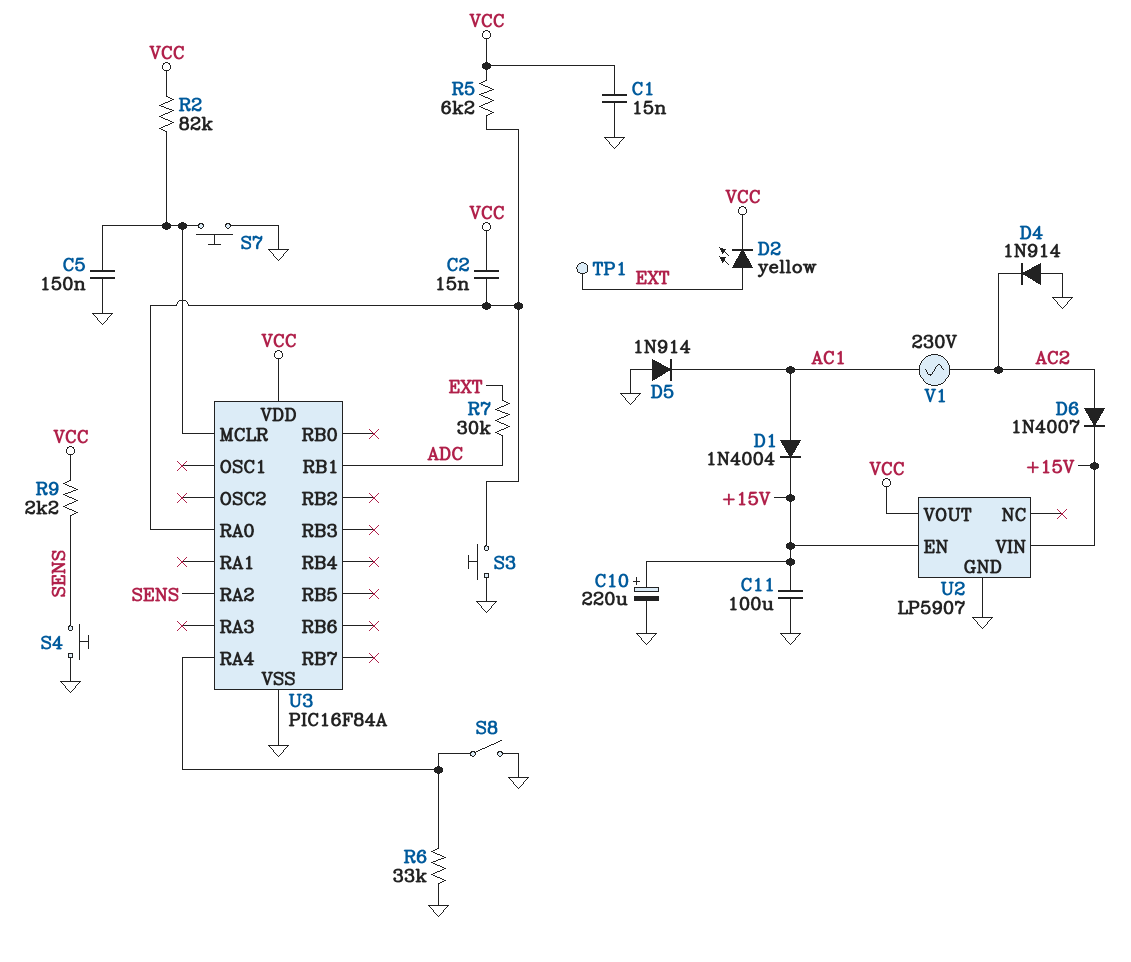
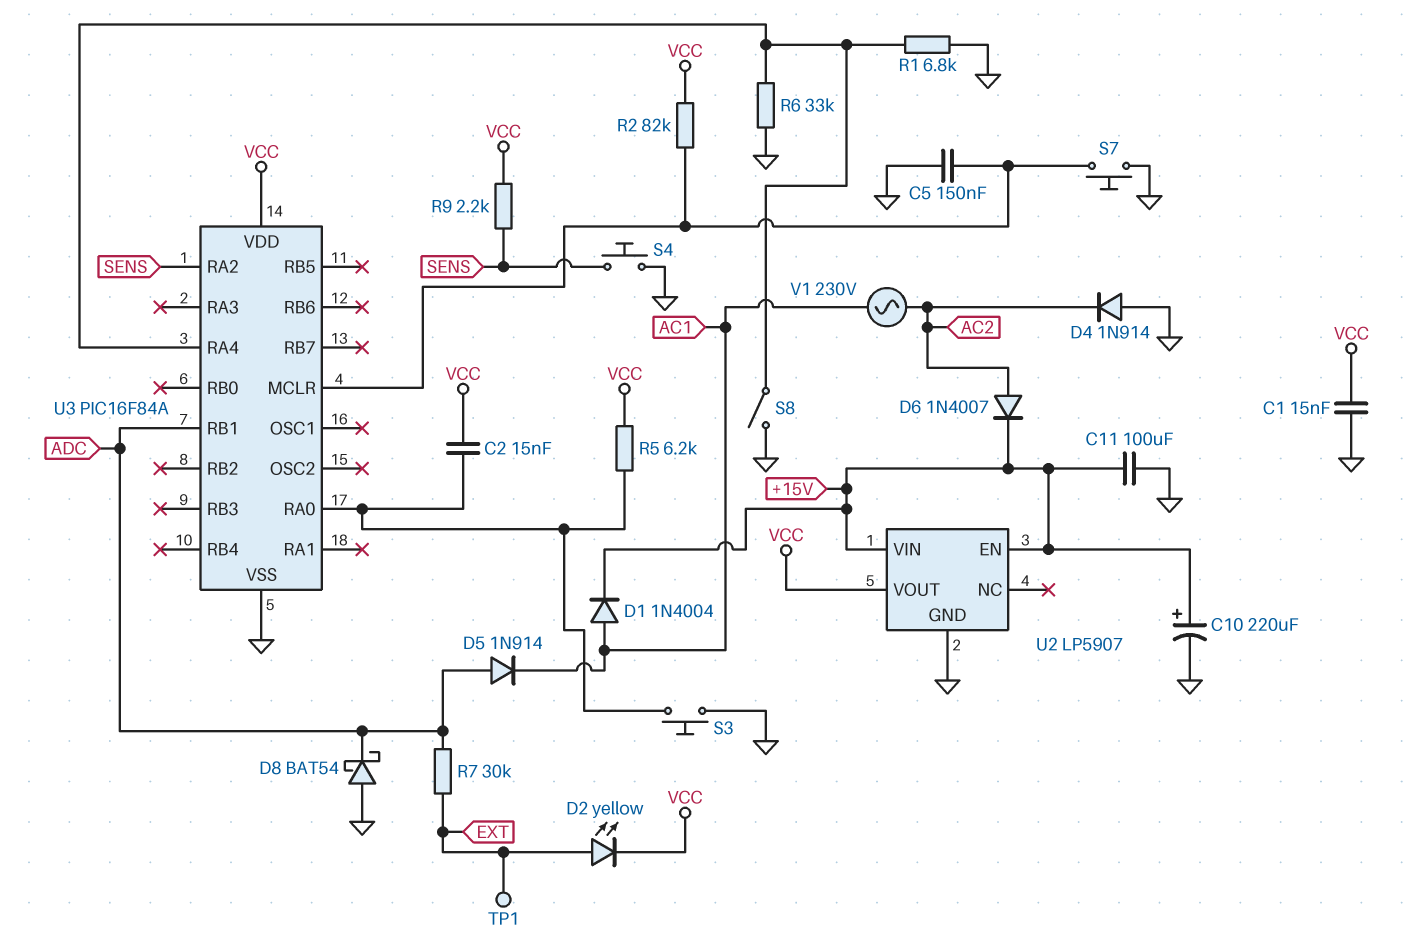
D5: diode 1N914 (A GND, K AC1) -> diode 1N914 (A ADC, K AC1)
D8: none -> schottky BAT54 (A GND, K ADC)
R1: none -> 6.8k (GND, U3/RA4)

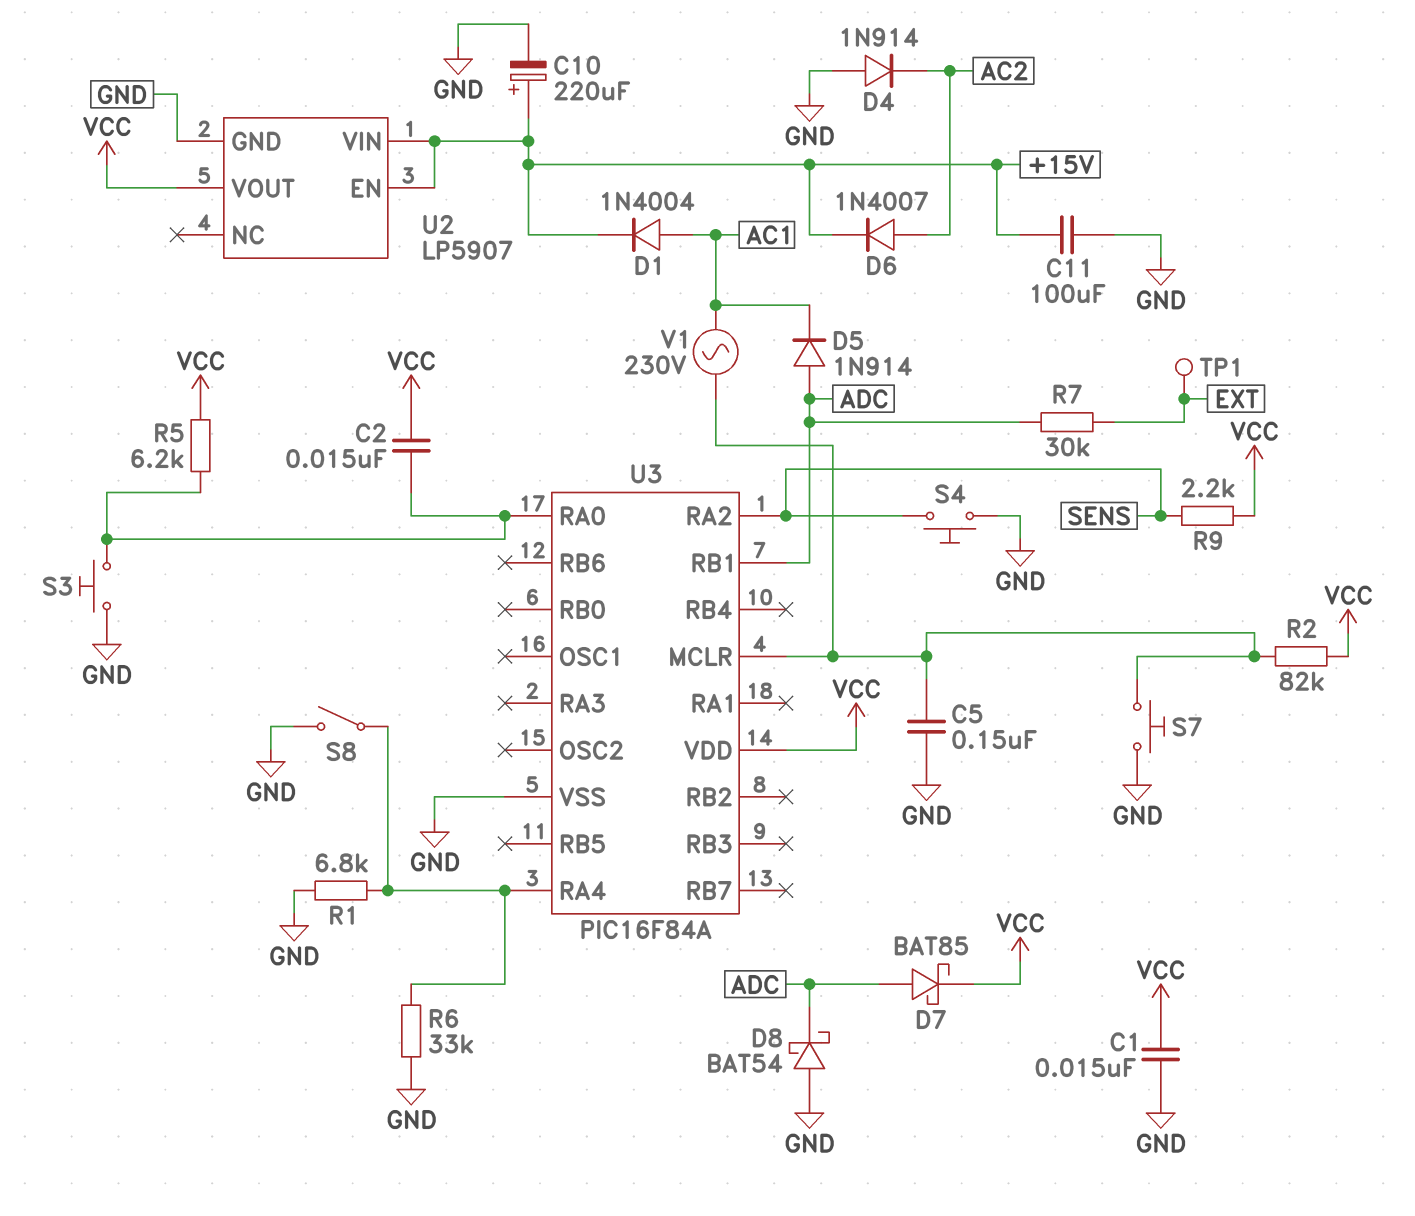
D2: LED yellow (A EXT, K VCC) -> none
D7: none -> schottky BAT85 (A ADC, K VCC)
V1: AC 230V (AC1, AC2) -> AC 230V (AC1, U3/MCLR)

